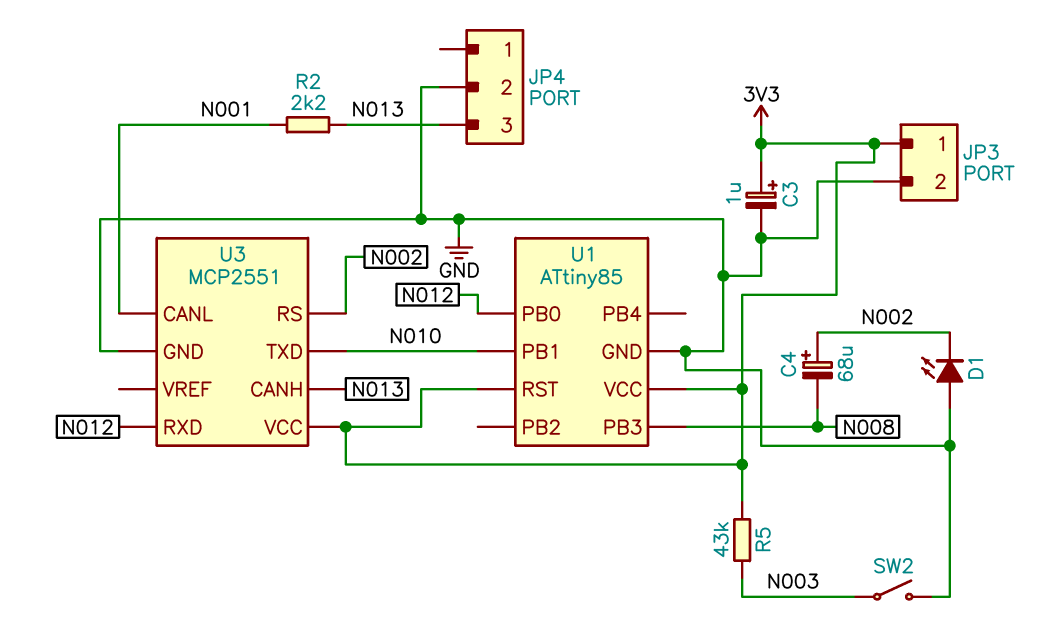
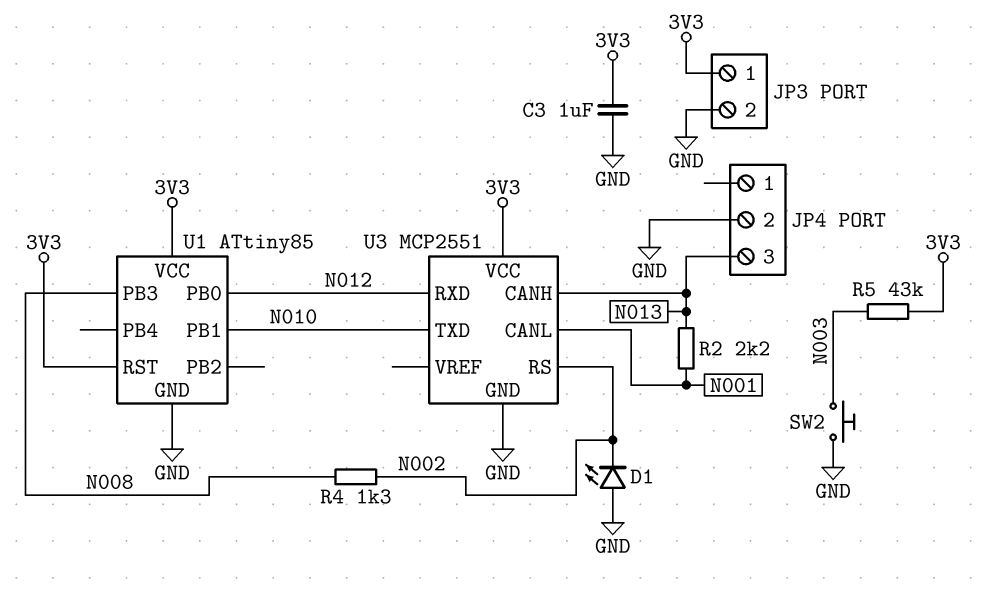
C3: 1uF (plus 3V3, minus GND) -> 1uF (3V3, GND)
C4: 68uF (plus N002, minus N008) -> none
R4: none -> 1.3k (N002, N008)
SW2: switch (GND, N003) -> button (GND, N003)

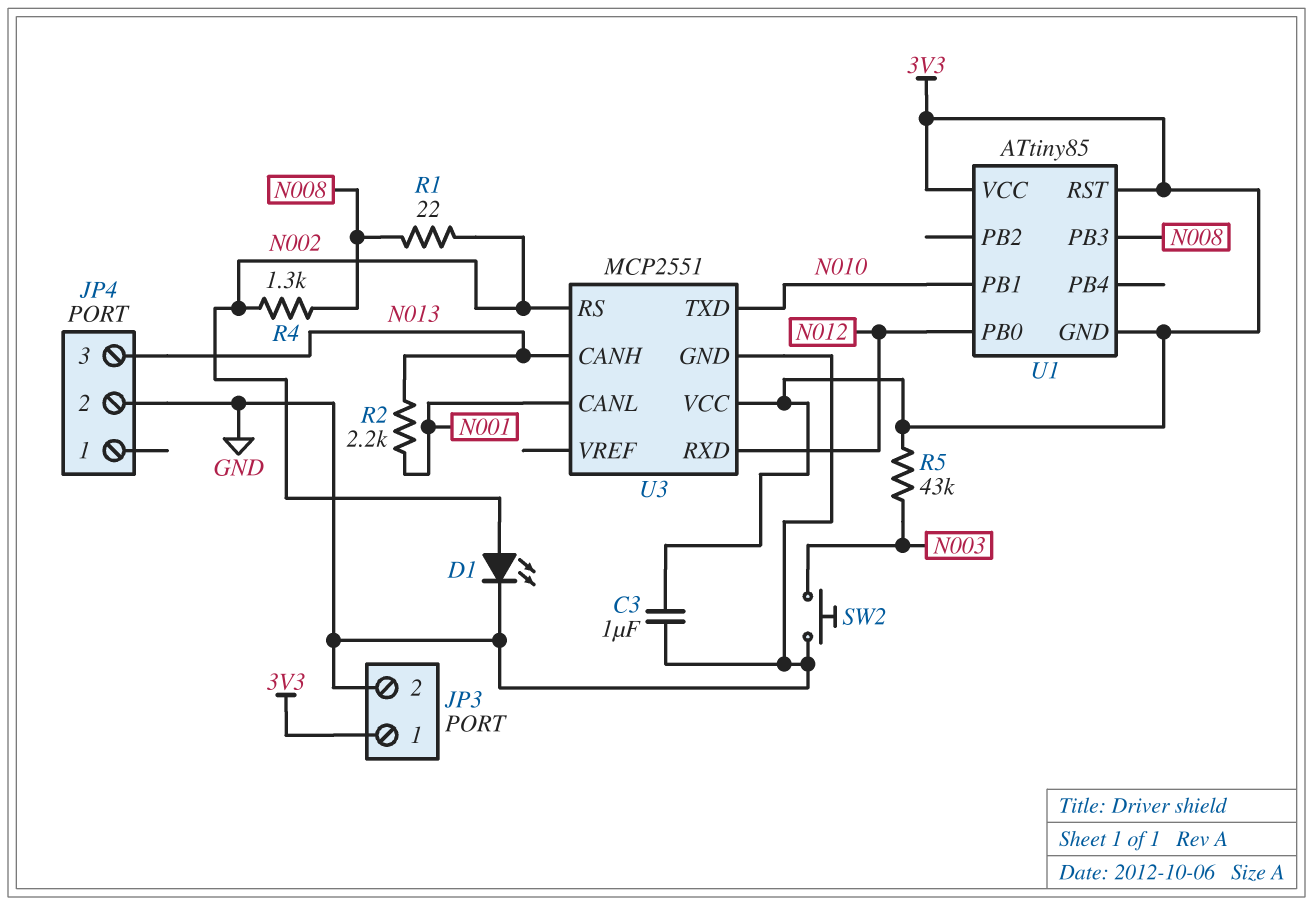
D1: LED (A GND, K N002) -> LED (A N002, K GND)
R1: none -> 22 (N002, N008)
U1 pin GND: GND -> 3V3

